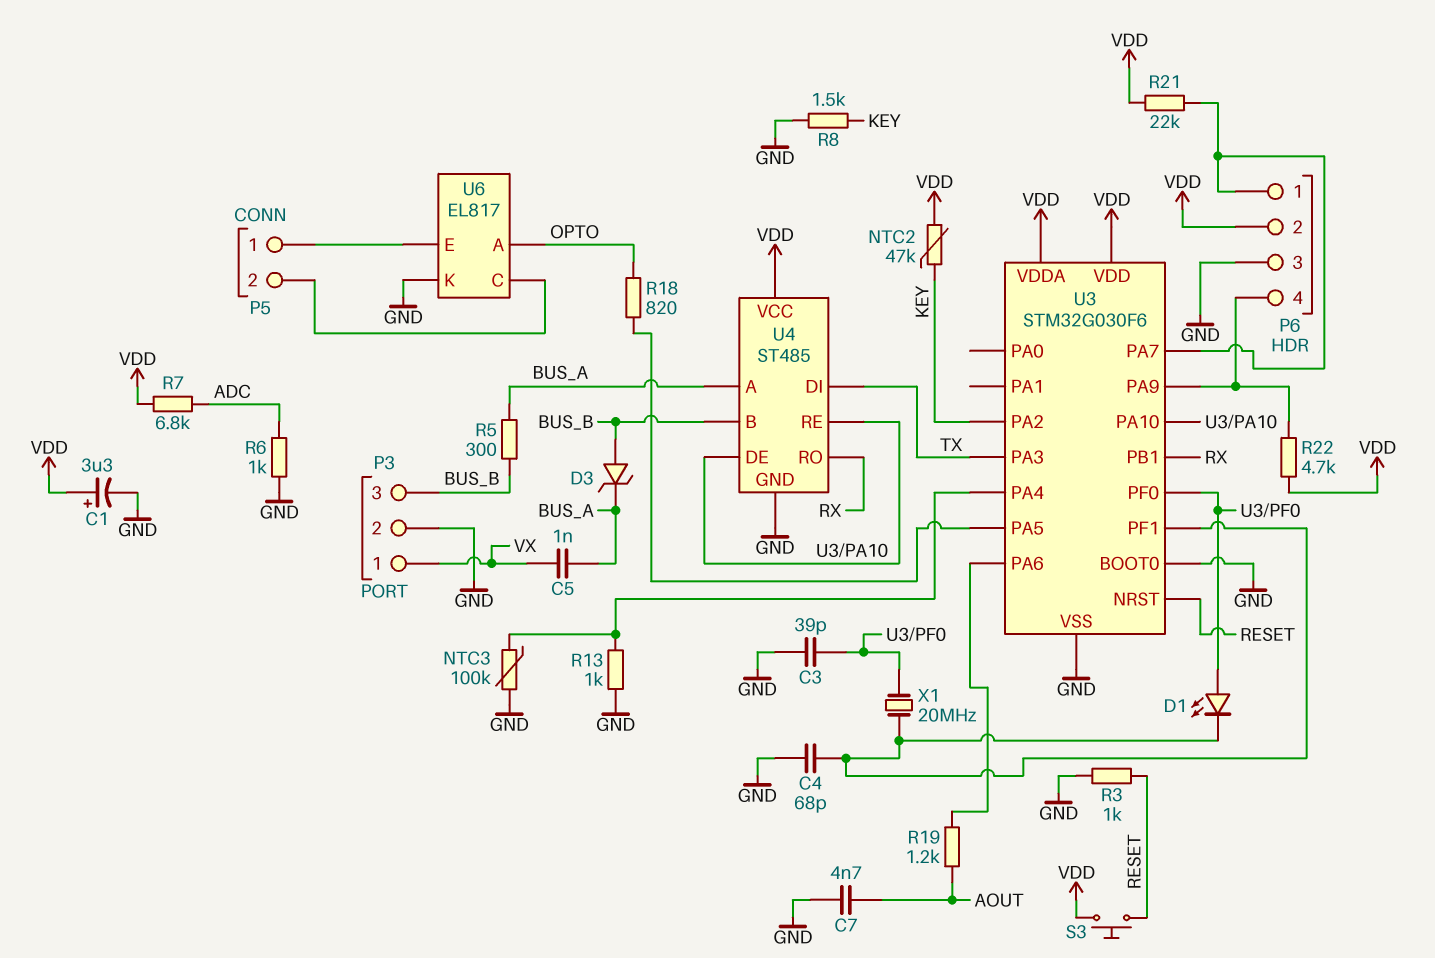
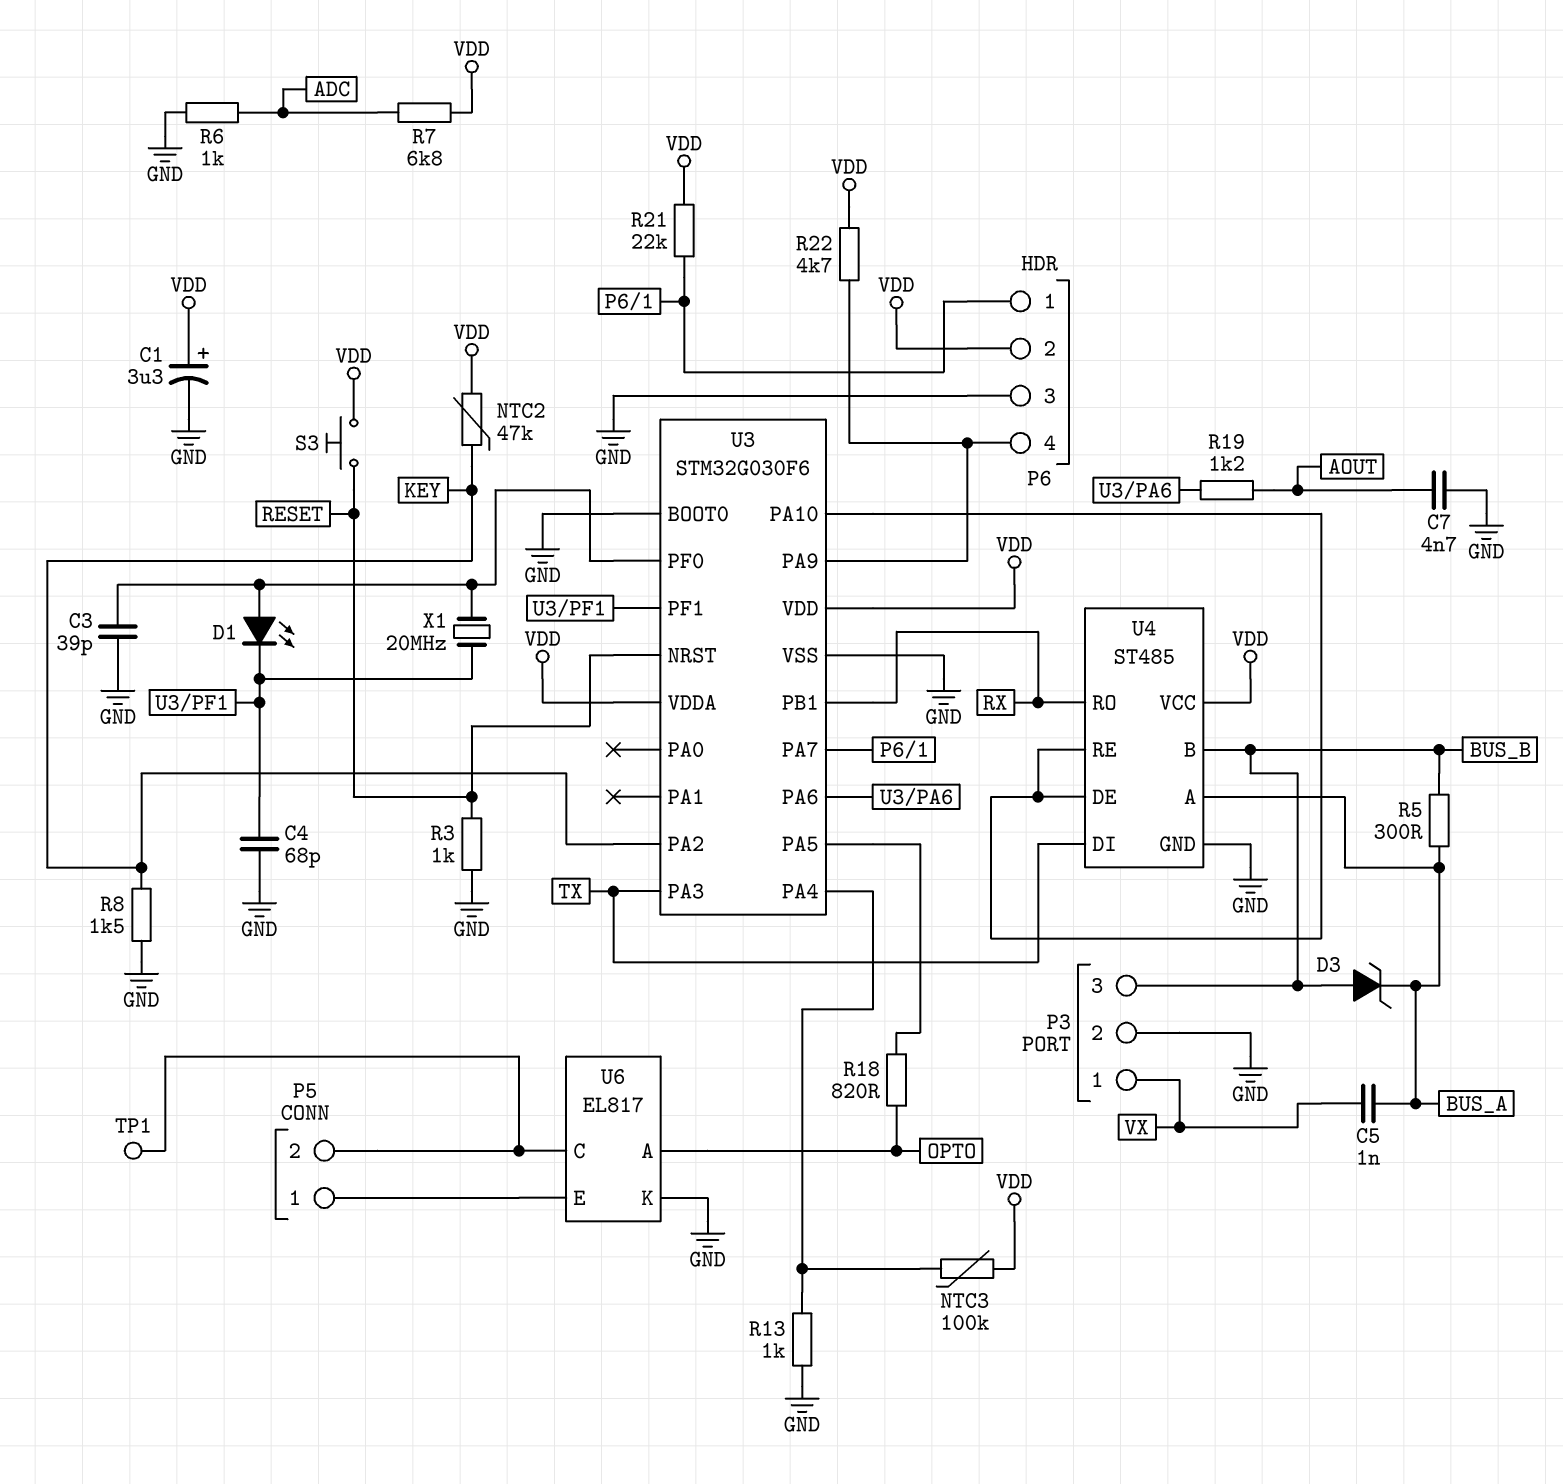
NTC3: 100k (GND, U3/PA4) -> 100k (U3/PA4, VDD)
TP1: none -> test point (P5/2)

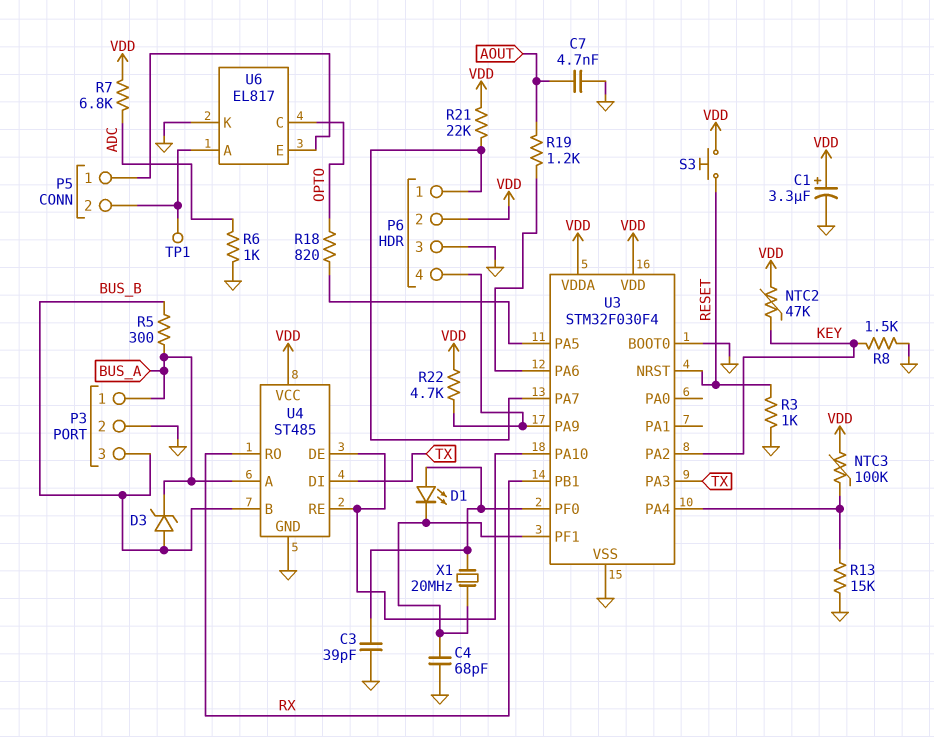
C5: 1nF (BUS_A, VX) -> none
P3 pin 1: VX -> BUS_A
R13: 1k (GND, U3/PA4) -> 15k (GND, U3/PA4)
U3: STM32G030F6 -> STM32F030F4
U6 pin A: OPTO -> P5/2
U6 pin C: P5/2 -> OPTO

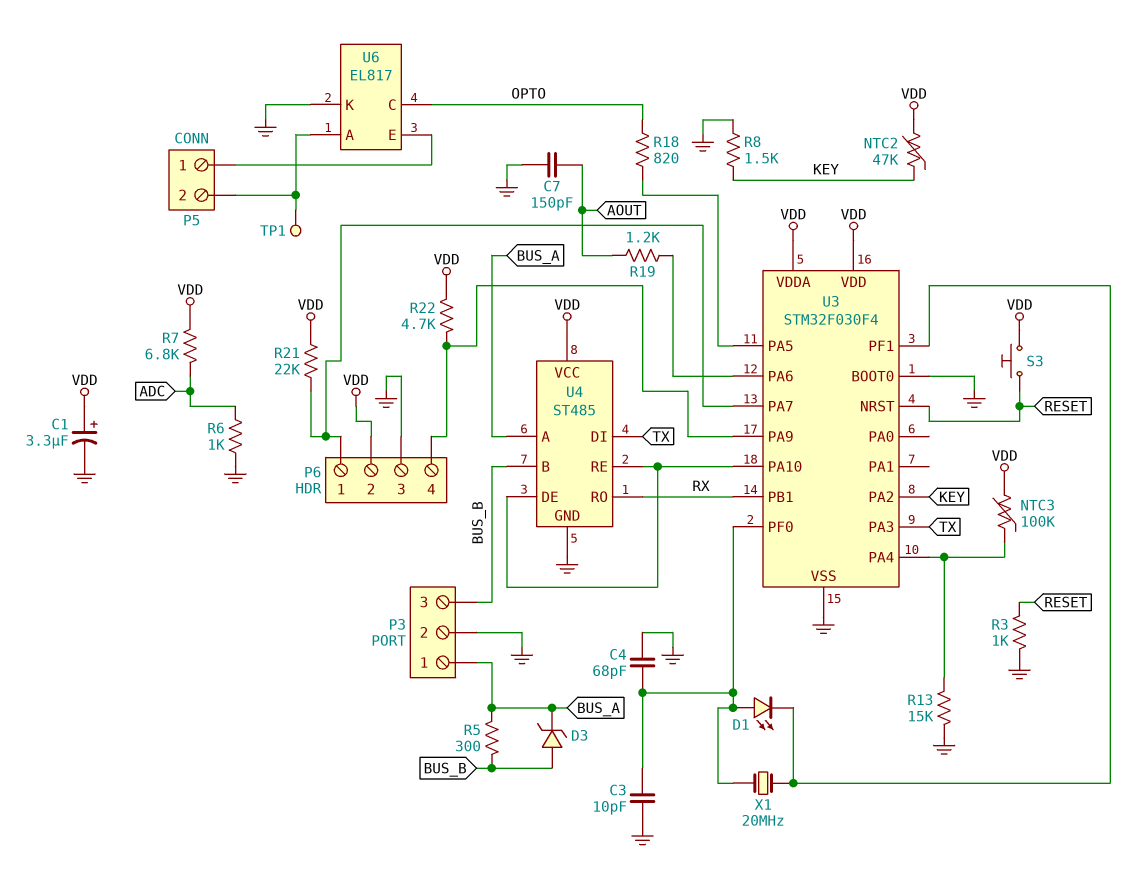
C3: 39pF (GND, U3/PF0) -> 10pF (GND, U3/PF0)
C4: 68pF (GND, U3/PF1) -> 68pF (GND, U3/PF0)
C7: 4.7nF (AOUT, GND) -> 150pF (AOUT, GND)

